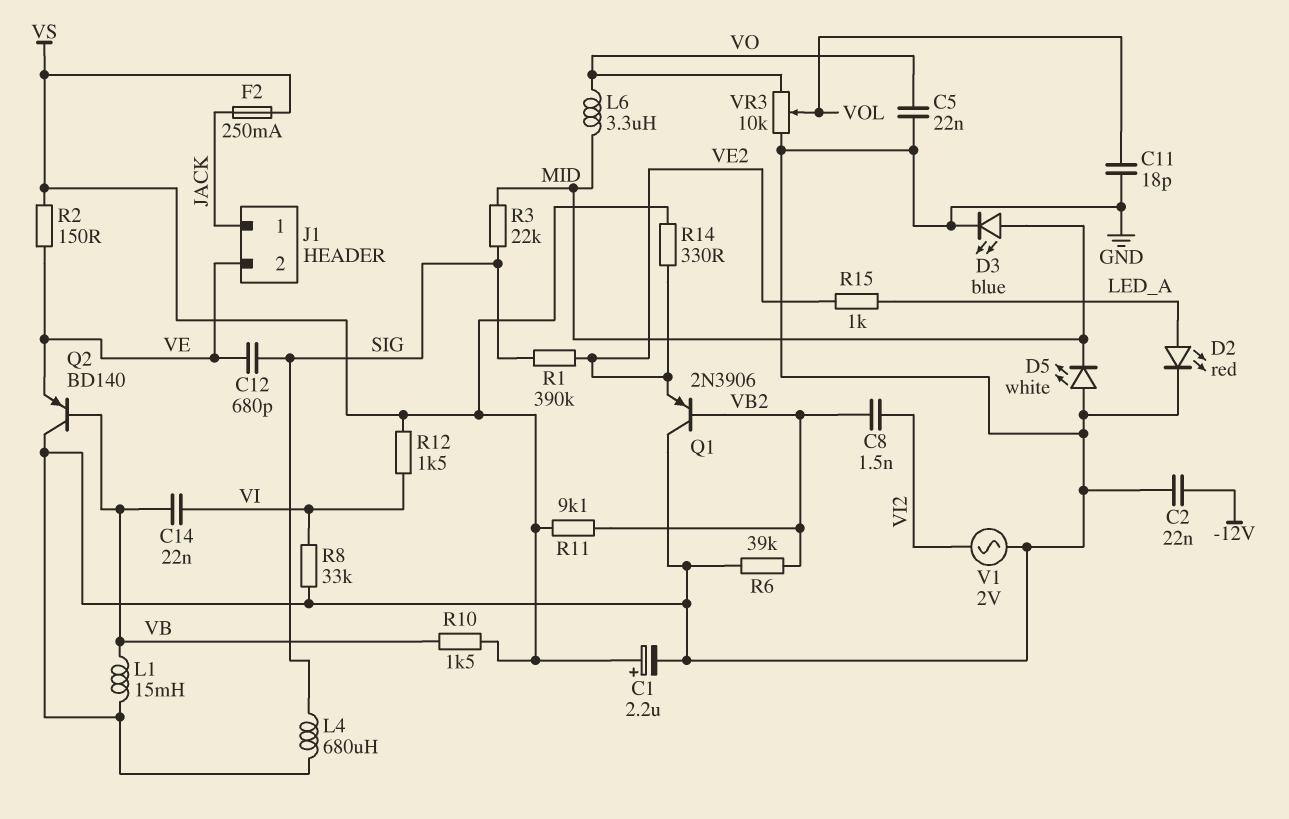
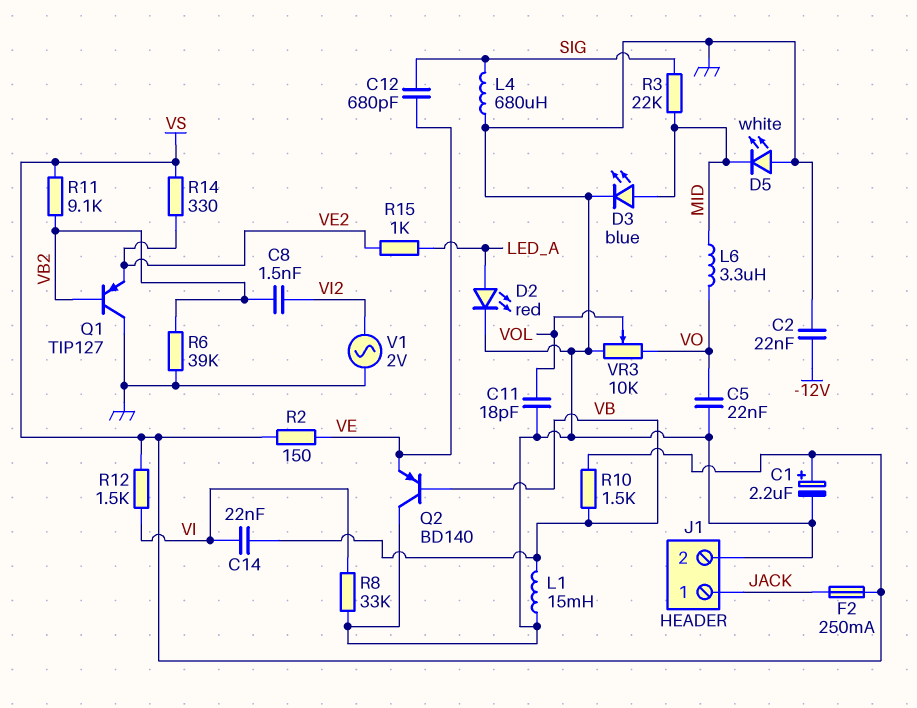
J1 pin 2: VE -> GND
Q1: PNP 2N3906 (B VB2, C GND, E VE2) -> PNP TIP127 (B VB2, C GND, E VE2)
R1: 390k (SIG, VE2) -> none

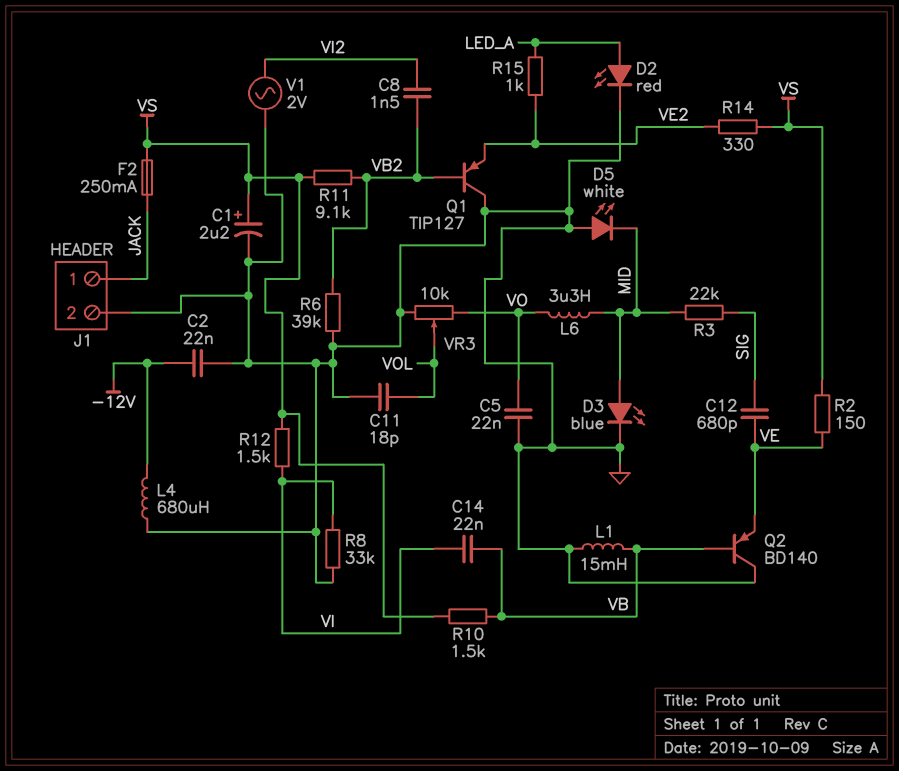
L4: 680uH (GND, SIG) -> 680uH (-12V, GND)

